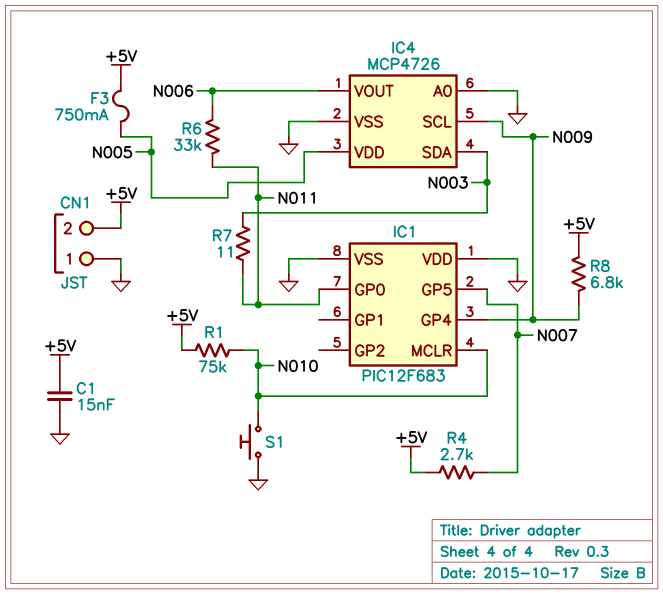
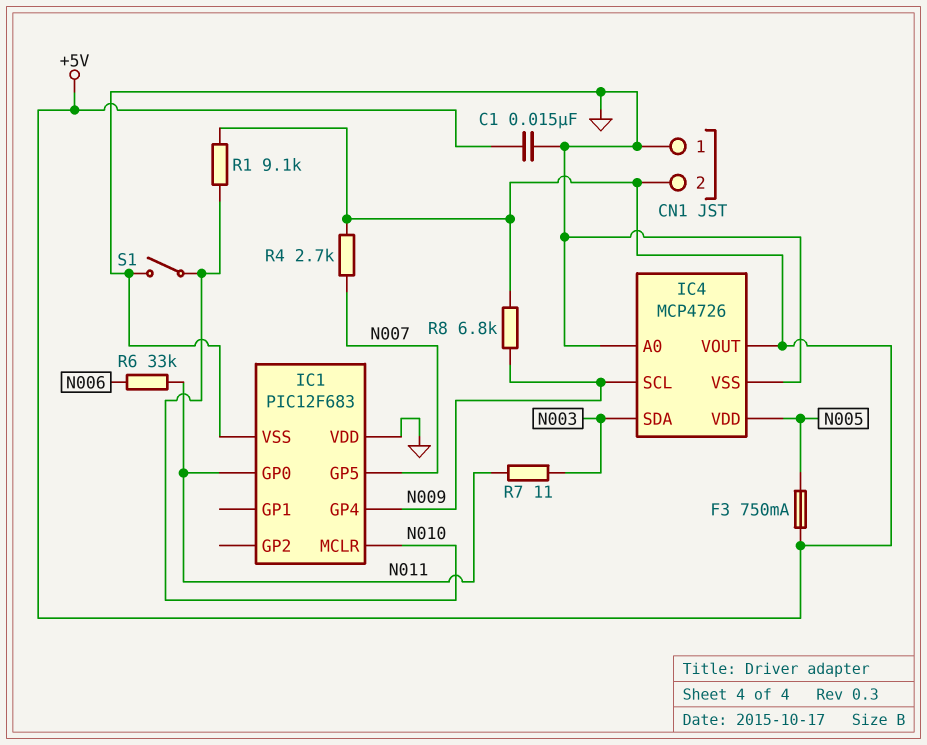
IC4 pin VOUT: N006 -> +5V
R1: 75k (+5V, N010) -> 9.1k (+5V, N010)
S1: button (GND, N010) -> switch (GND, N010)

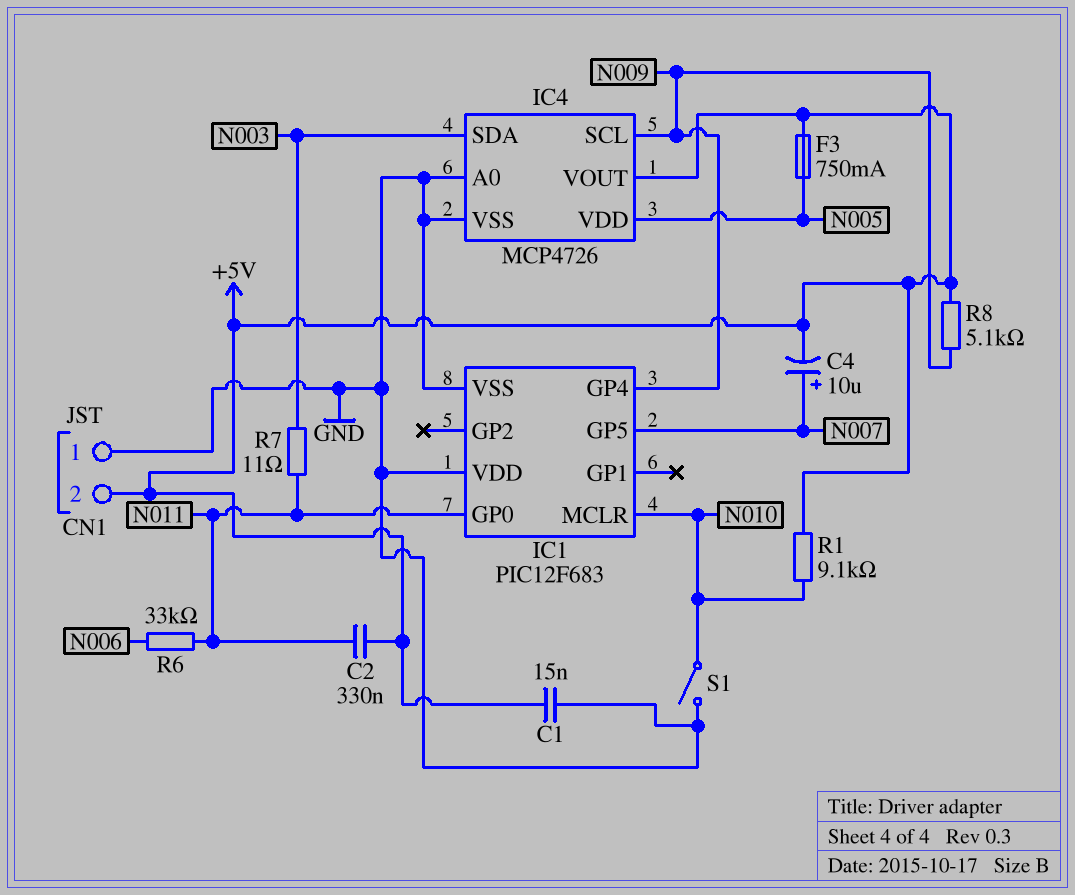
C2: none -> 330nF (+5V, N011)
C4: none -> 10uF (plus N007, minus +5V)
R4: 2.7k (+5V, N007) -> none
R8: 6.8k (+5V, N009) -> 5.1k (+5V, N009)

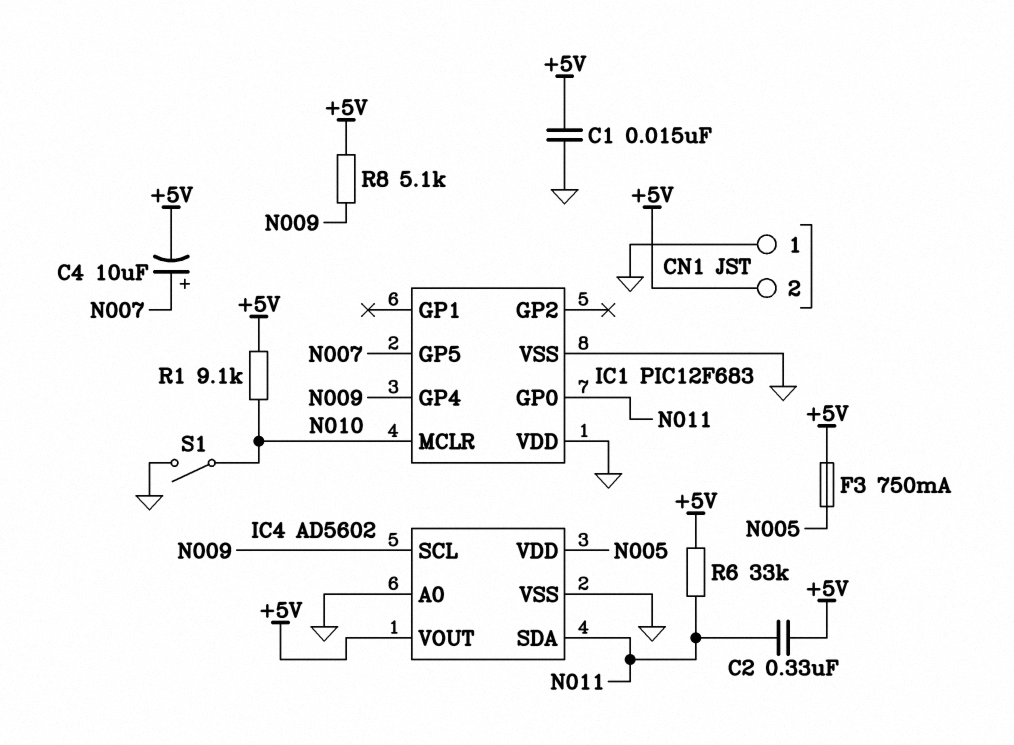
IC4: MCP4726 -> AD5602
IC4 pin SDA: N003 -> N011
R6: 33k (N006, N011) -> 33k (+5V, N011)
R7: 11 (N003, N011) -> none

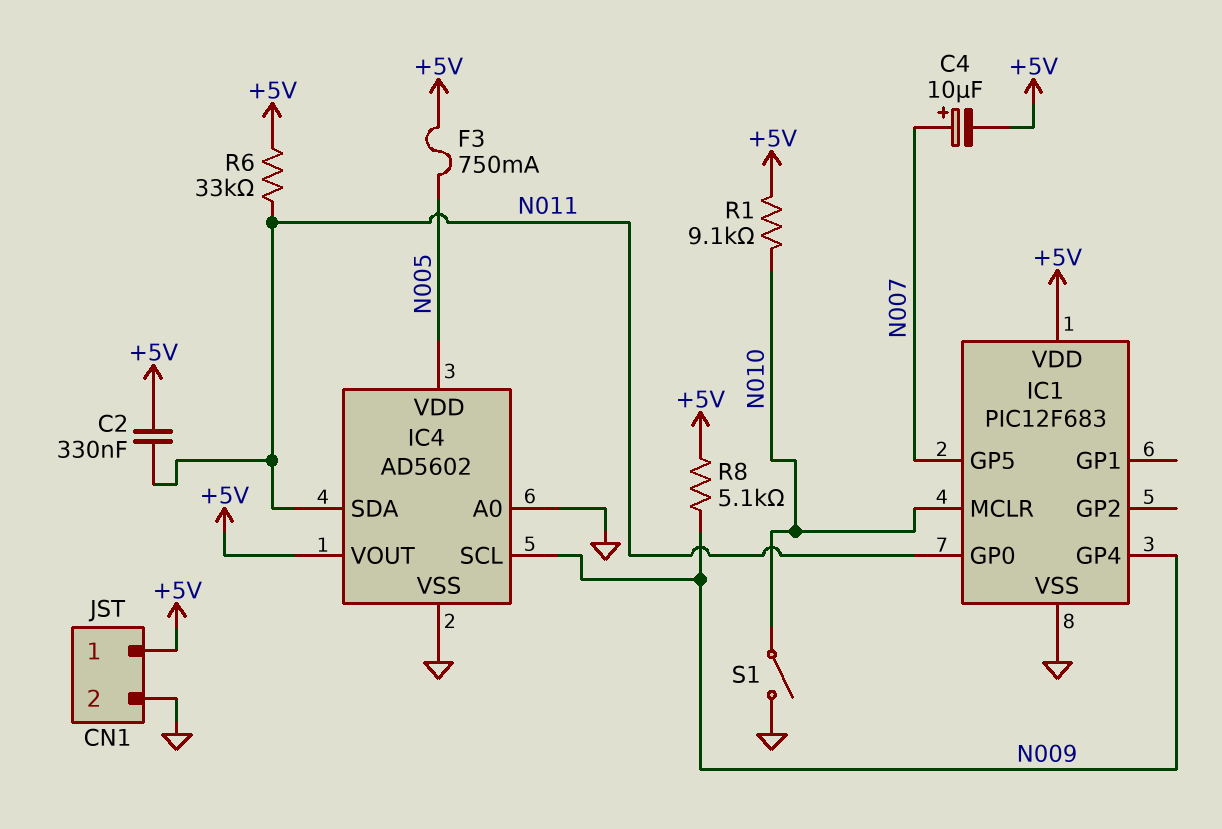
C1: 15nF (+5V, GND) -> none
CN1 pin 1: GND -> +5V
CN1 pin 2: +5V -> GND
IC1 pin VDD: GND -> +5V

